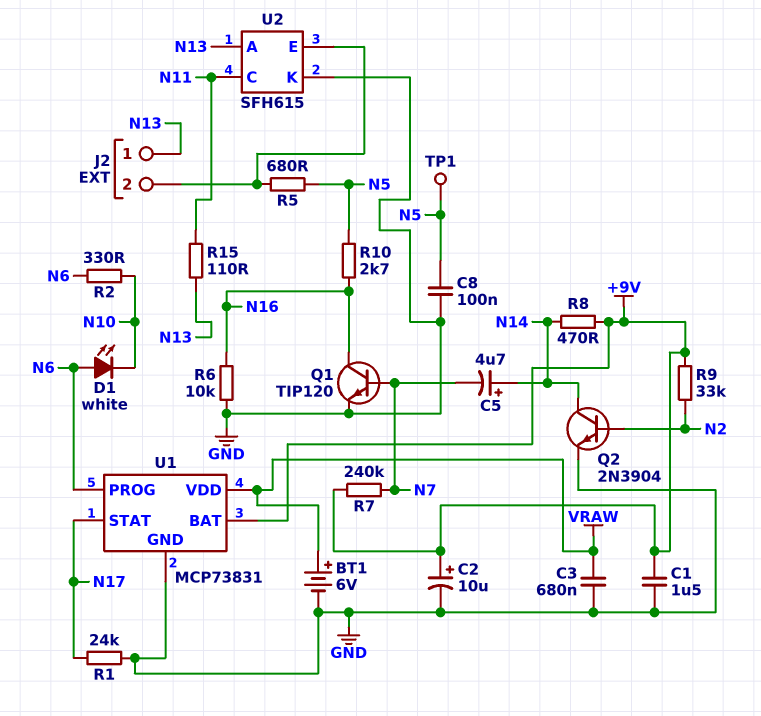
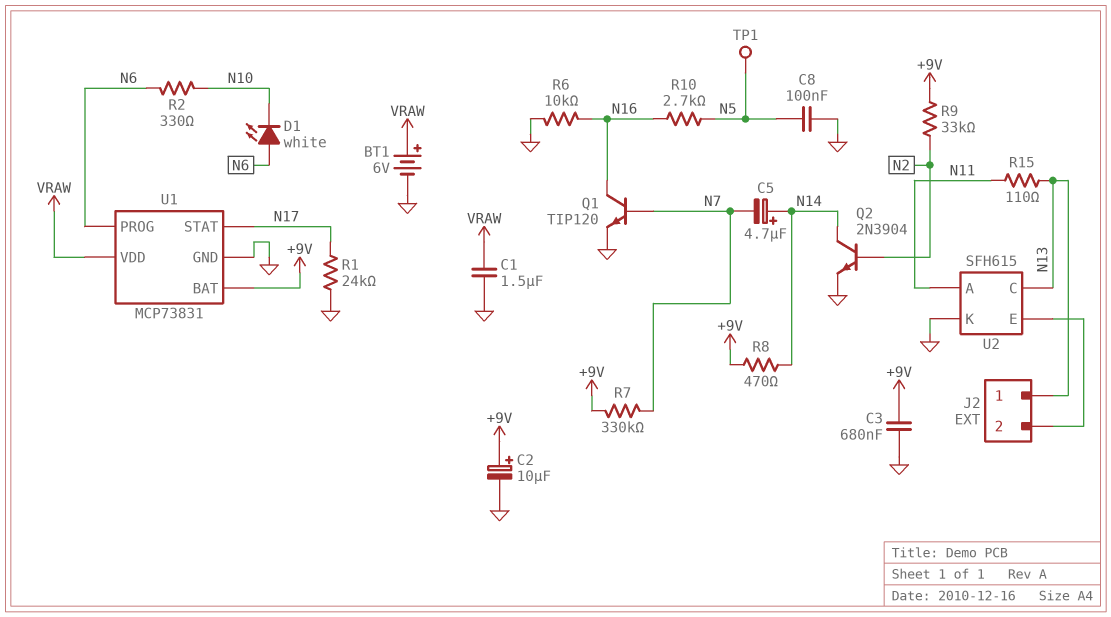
C1: 1.5uF (+9V, GND) -> 1.5uF (GND, VRAW)
C3: 680nF (GND, VRAW) -> 680nF (+9V, GND)
R5: 680 (J2/2, N5) -> none
R7: 240k (+9V, N7) -> 330k (+9V, N7)
U2 pin A: N13 -> N11
U2 pin C: N11 -> N13

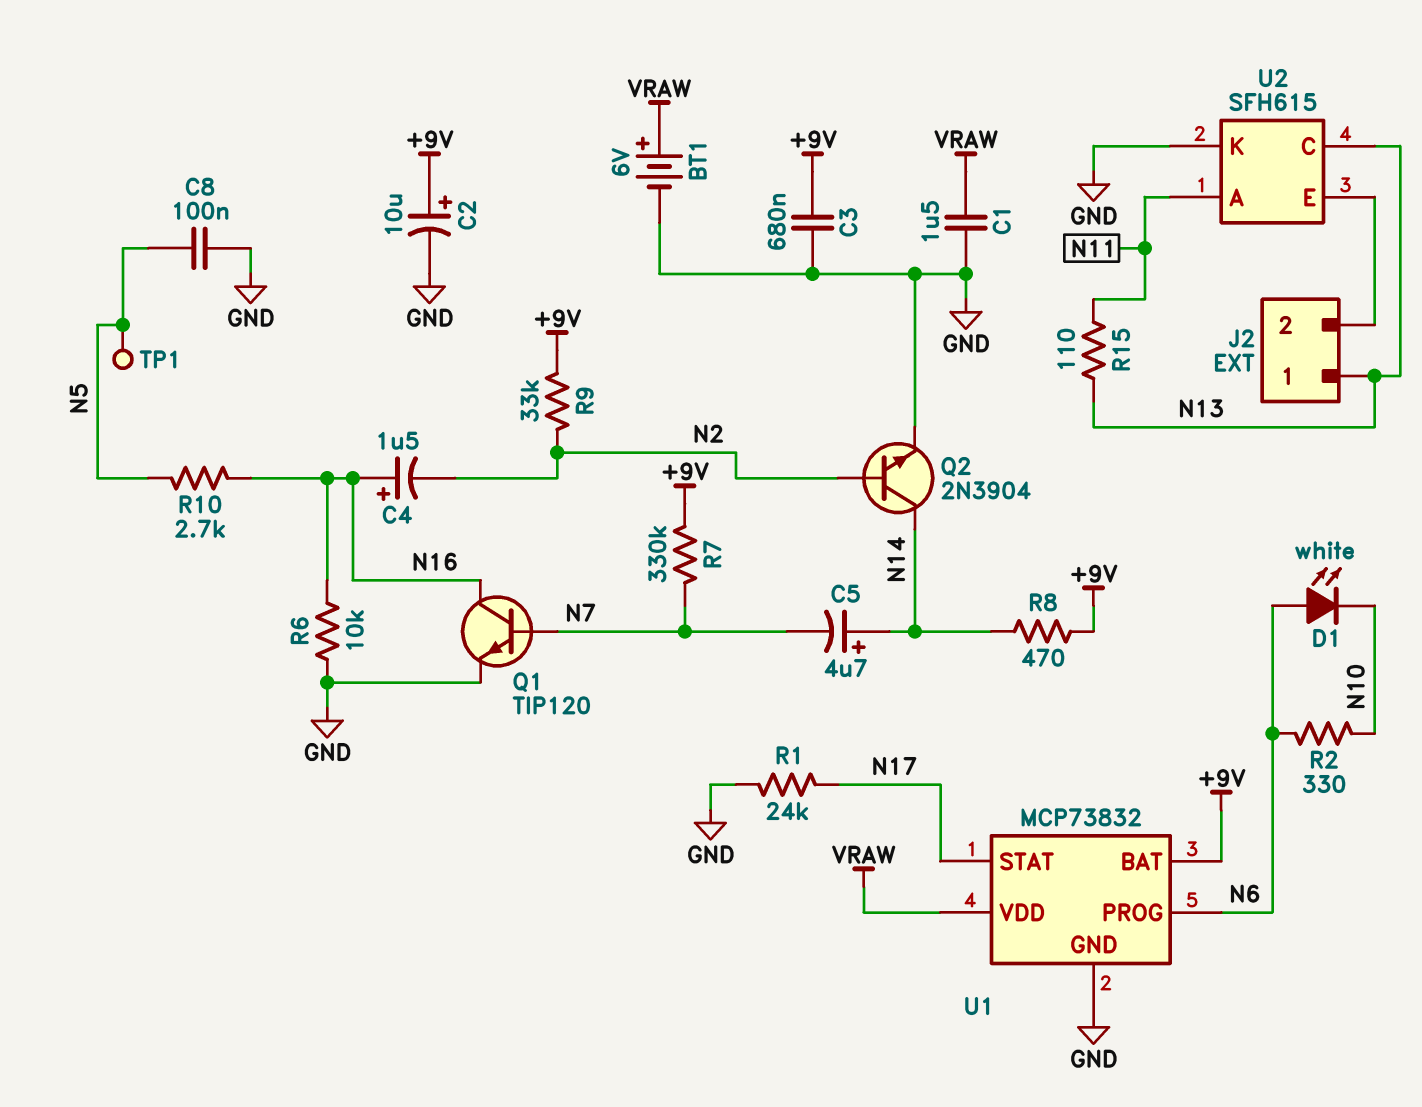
C4: none -> 1.5uF (plus N16, minus N2)
U1: MCP73831 -> MCP73832

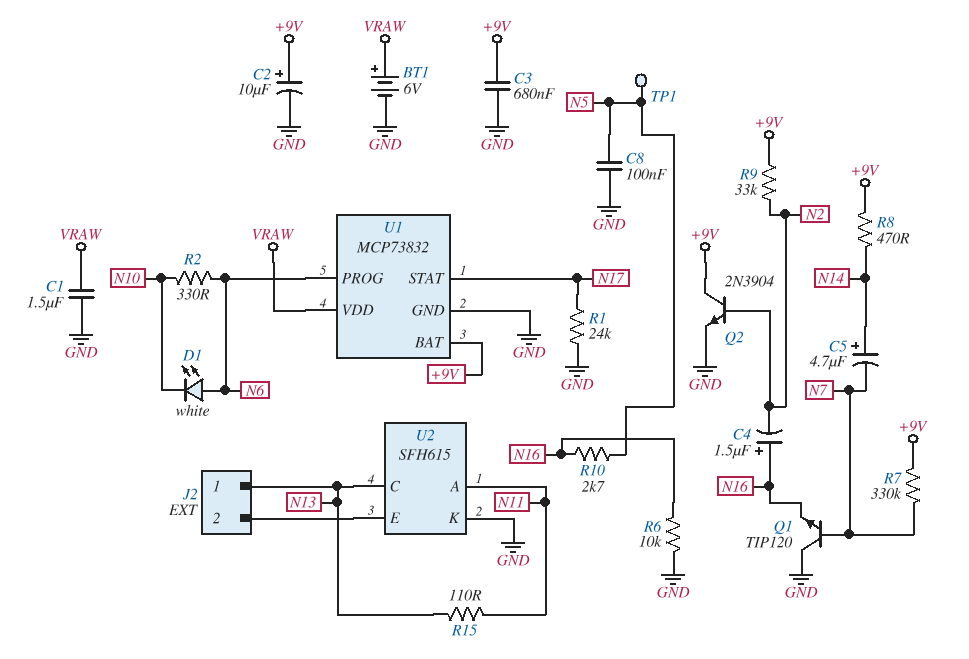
Q1: NPN TIP120 (B N7, C N16, E GND) -> NPN TIP120 (B N7, C GND, E N16)
Q2: NPN 2N3904 (B N2, C N14, E GND) -> NPN 2N3904 (B N2, C +9V, E GND)

